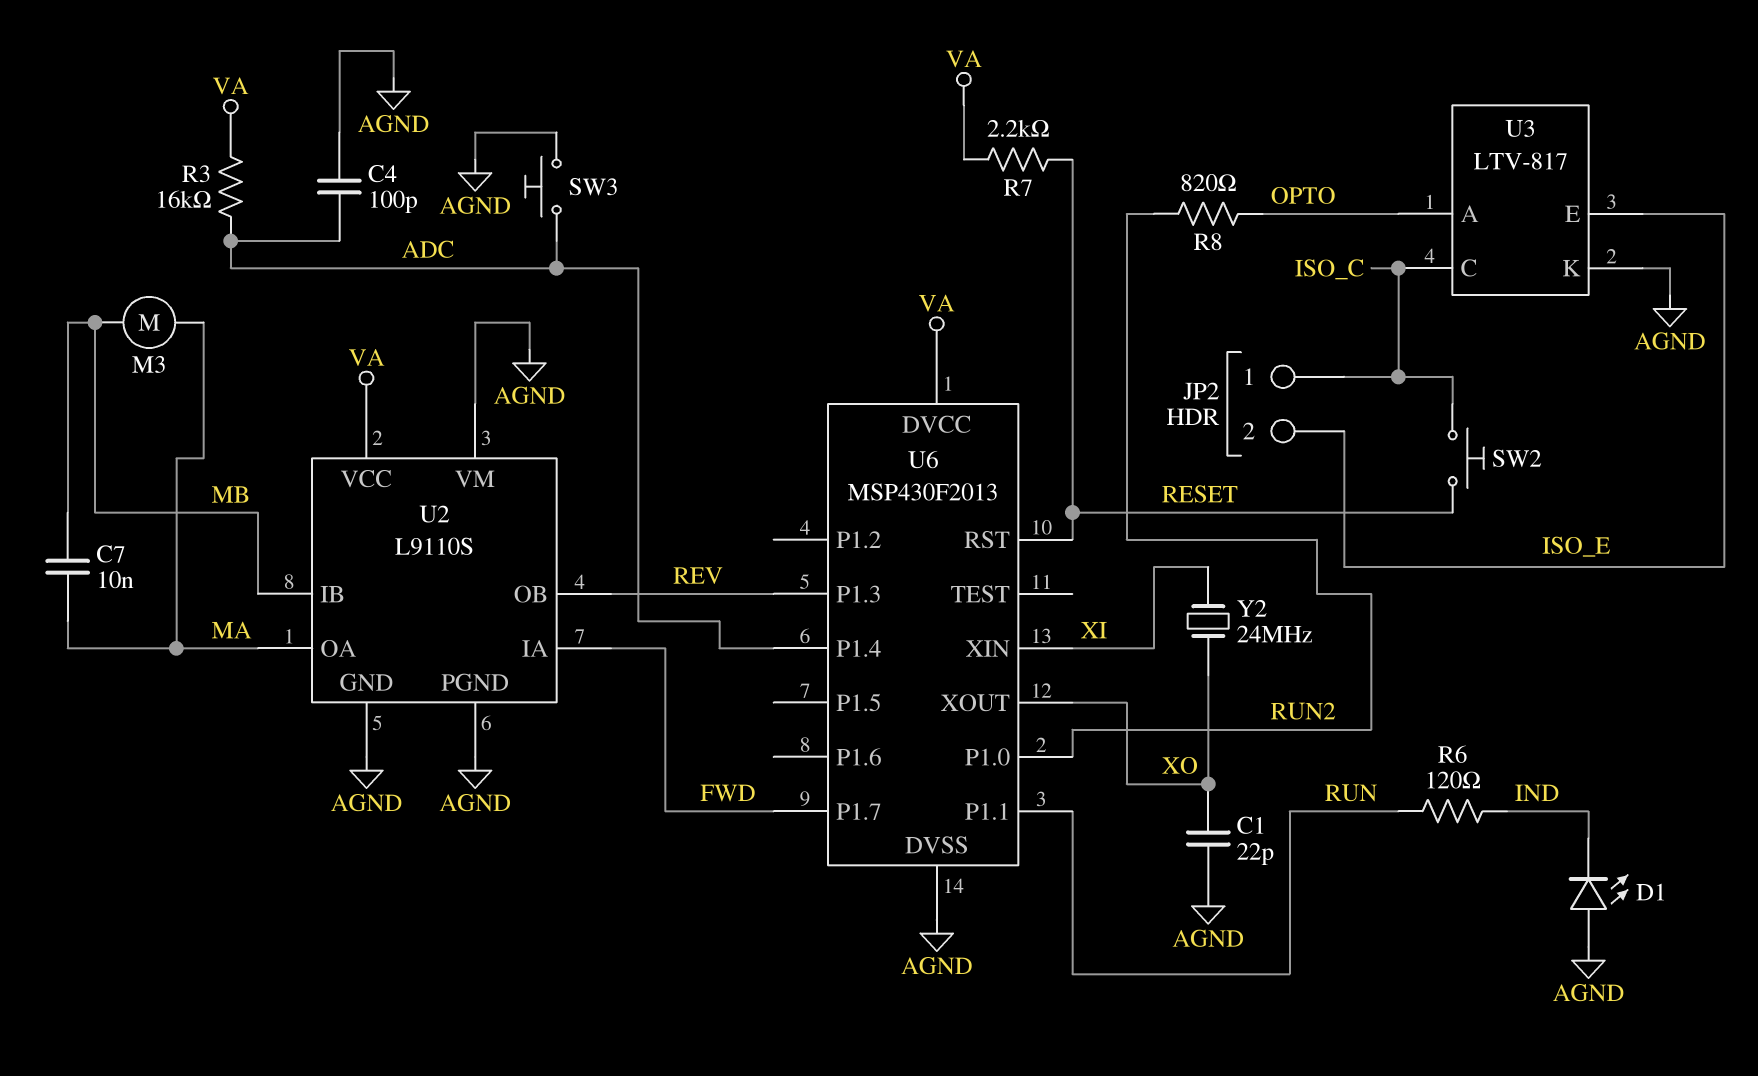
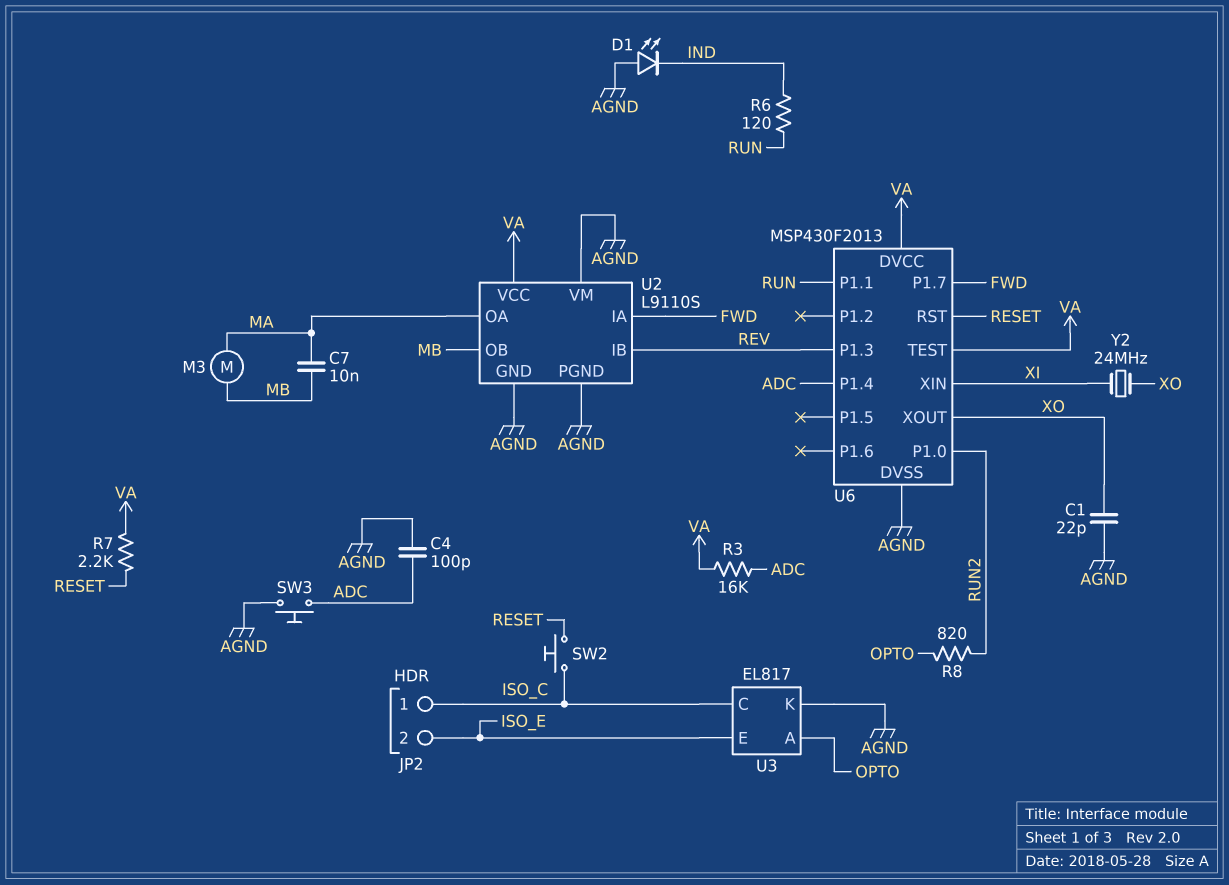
U2 pin IB: MB -> REV
U2 pin OB: REV -> MB
U3: LTV-817 -> EL817
U6 pin TEST: none -> VA

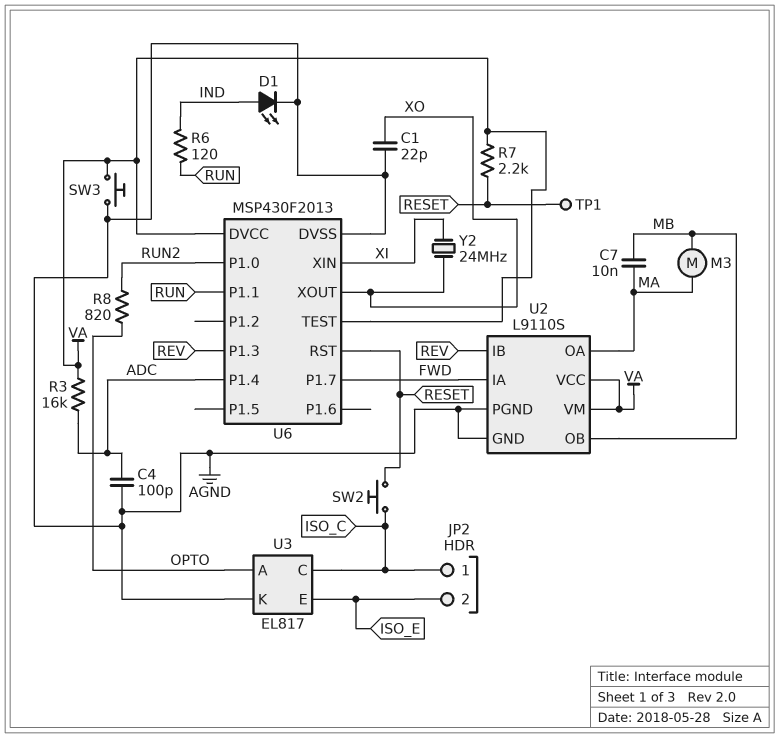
D1: LED (A AGND, K IND) -> LED (A IND, K AGND)
SW3: button (ADC, AGND) -> button (AGND, VA)
TP1: none -> test point (RESET)
U2 pin VM: AGND -> VA

